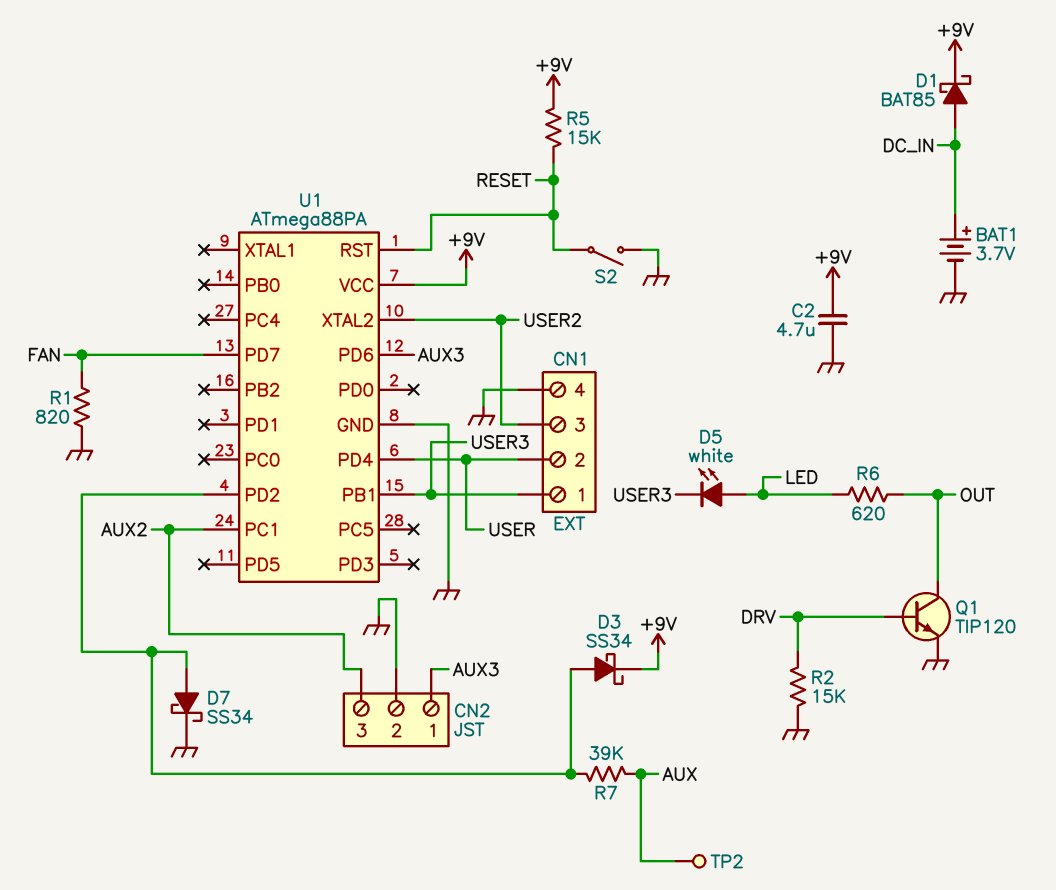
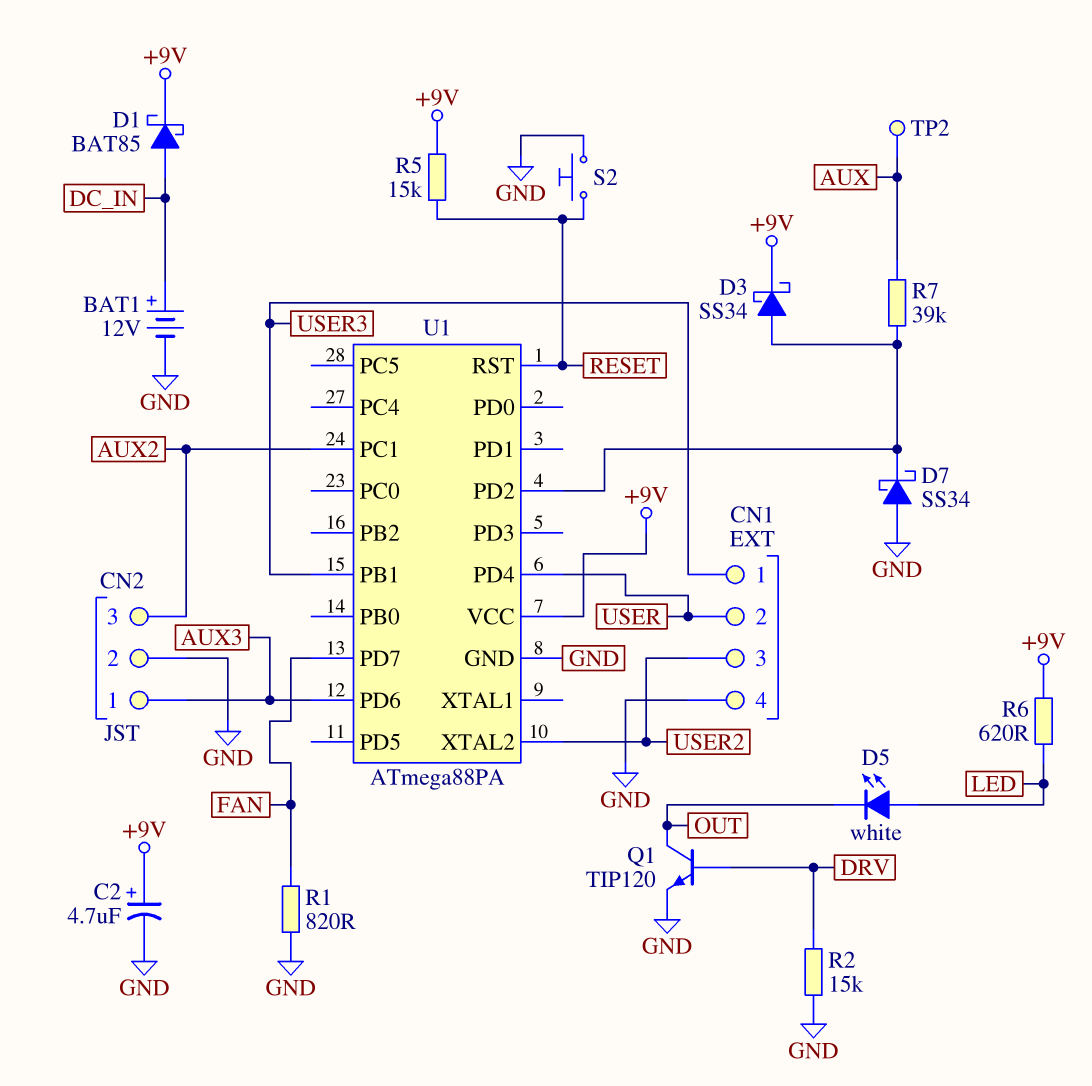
BAT1: 3.7V (plus DC_IN, minus GND) -> 12V (plus DC_IN, minus GND)
C2: 4.7uF (+9V, GND) -> 4.7uF (plus +9V, minus GND)
D5: LED white (A LED, K USER3) -> LED white (A LED, K OUT)
D7: schottky SS34 (A U1/PD2, K GND) -> schottky SS34 (A GND, K U1/PD2)
R6: 620 (LED, OUT) -> 620 (+9V, LED)
S2: switch (GND, RESET) -> button (GND, RESET)

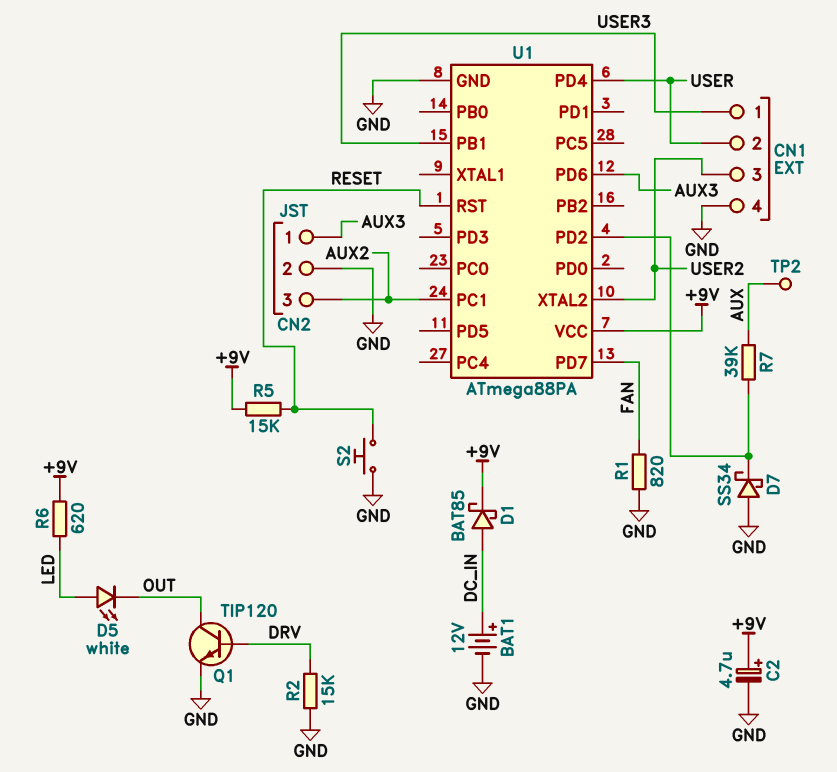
D3: schottky SS34 (A U1/PD2, K +9V) -> none

